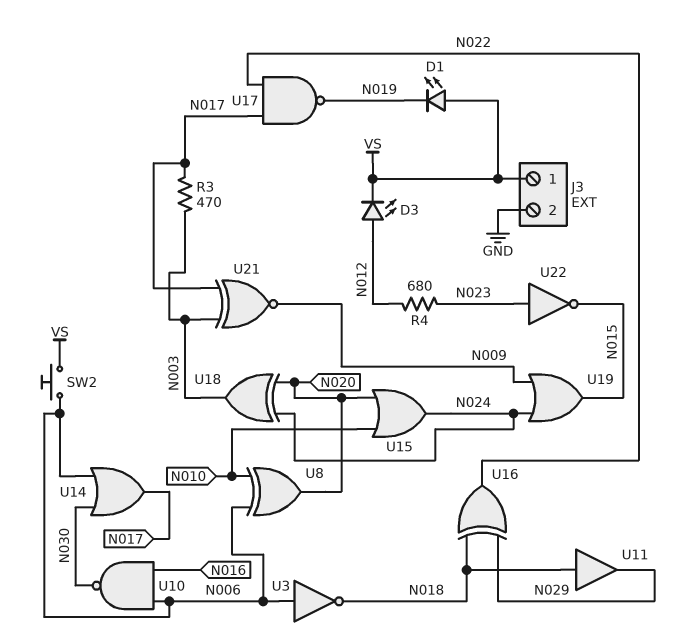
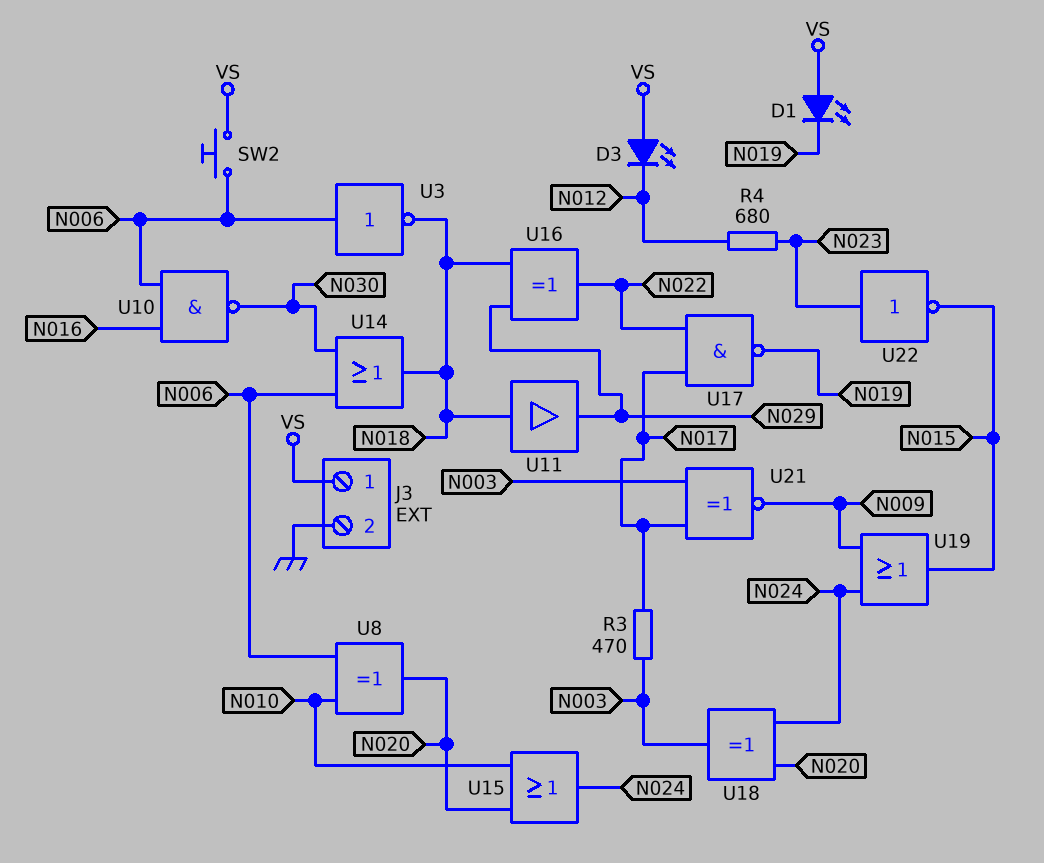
D3: LED (A N012, K VS) -> LED (A VS, K N012)
U14: OR (in N006, in N030, out N017) -> OR (in N006, in N030, out N018)

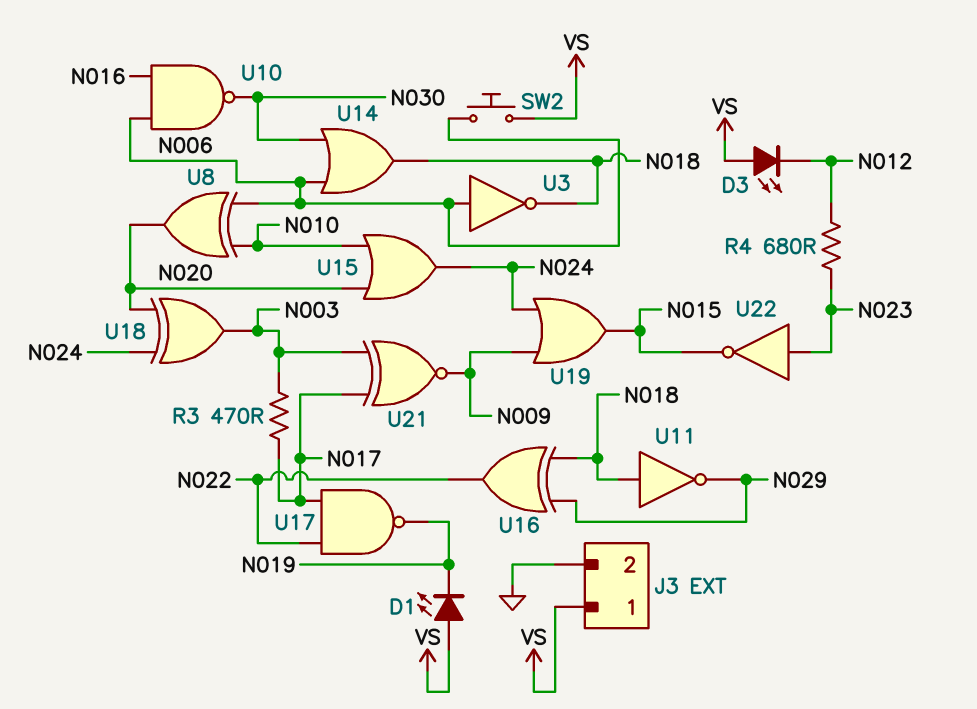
U11: buffer (in N018, out N029) -> NOT (in N018, out N029)

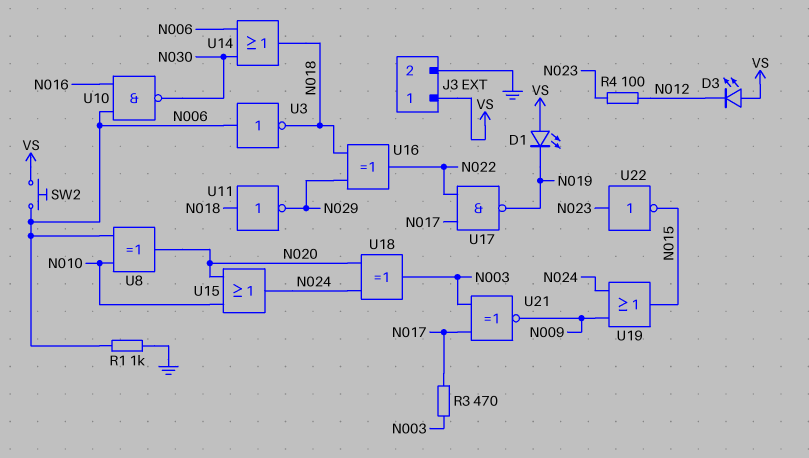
R1: none -> 1k (GND, N006)
R4: 680 (N012, N023) -> 100 (N012, N023)

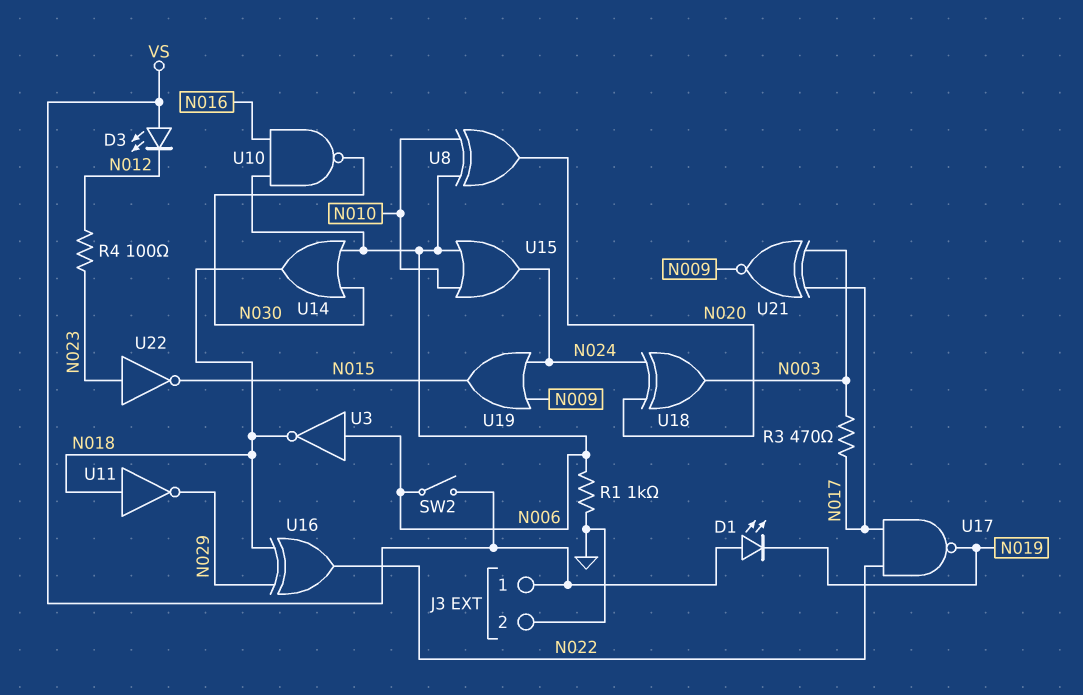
SW2: button (N006, VS) -> switch (N006, VS)
U15: OR (in N010, in N020, out N024) -> OR (in N006, in N010, out N024)

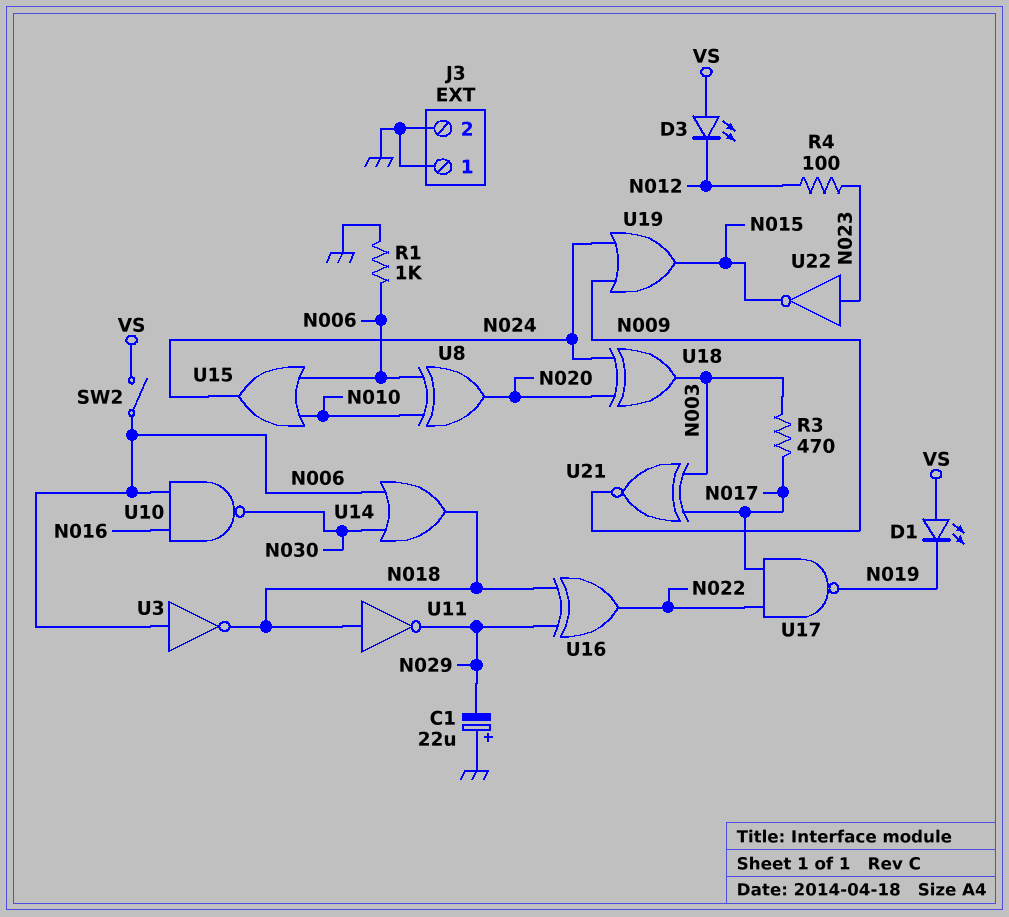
C1: none -> 22uF (plus GND, minus N029)
J3 pin 1: VS -> GND

